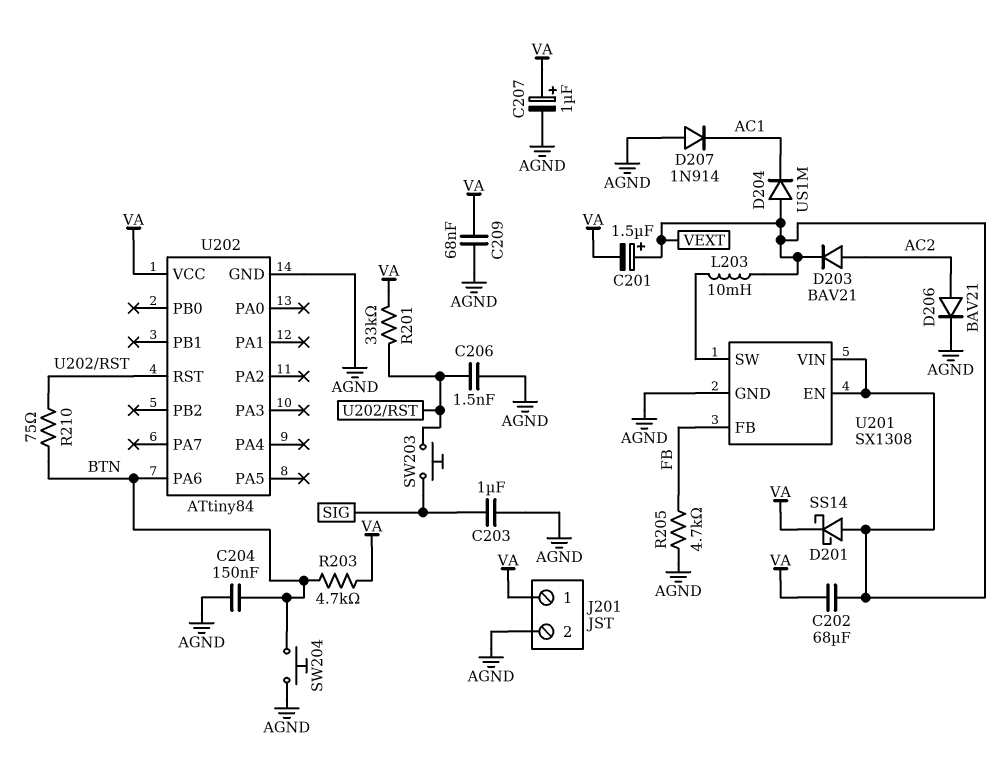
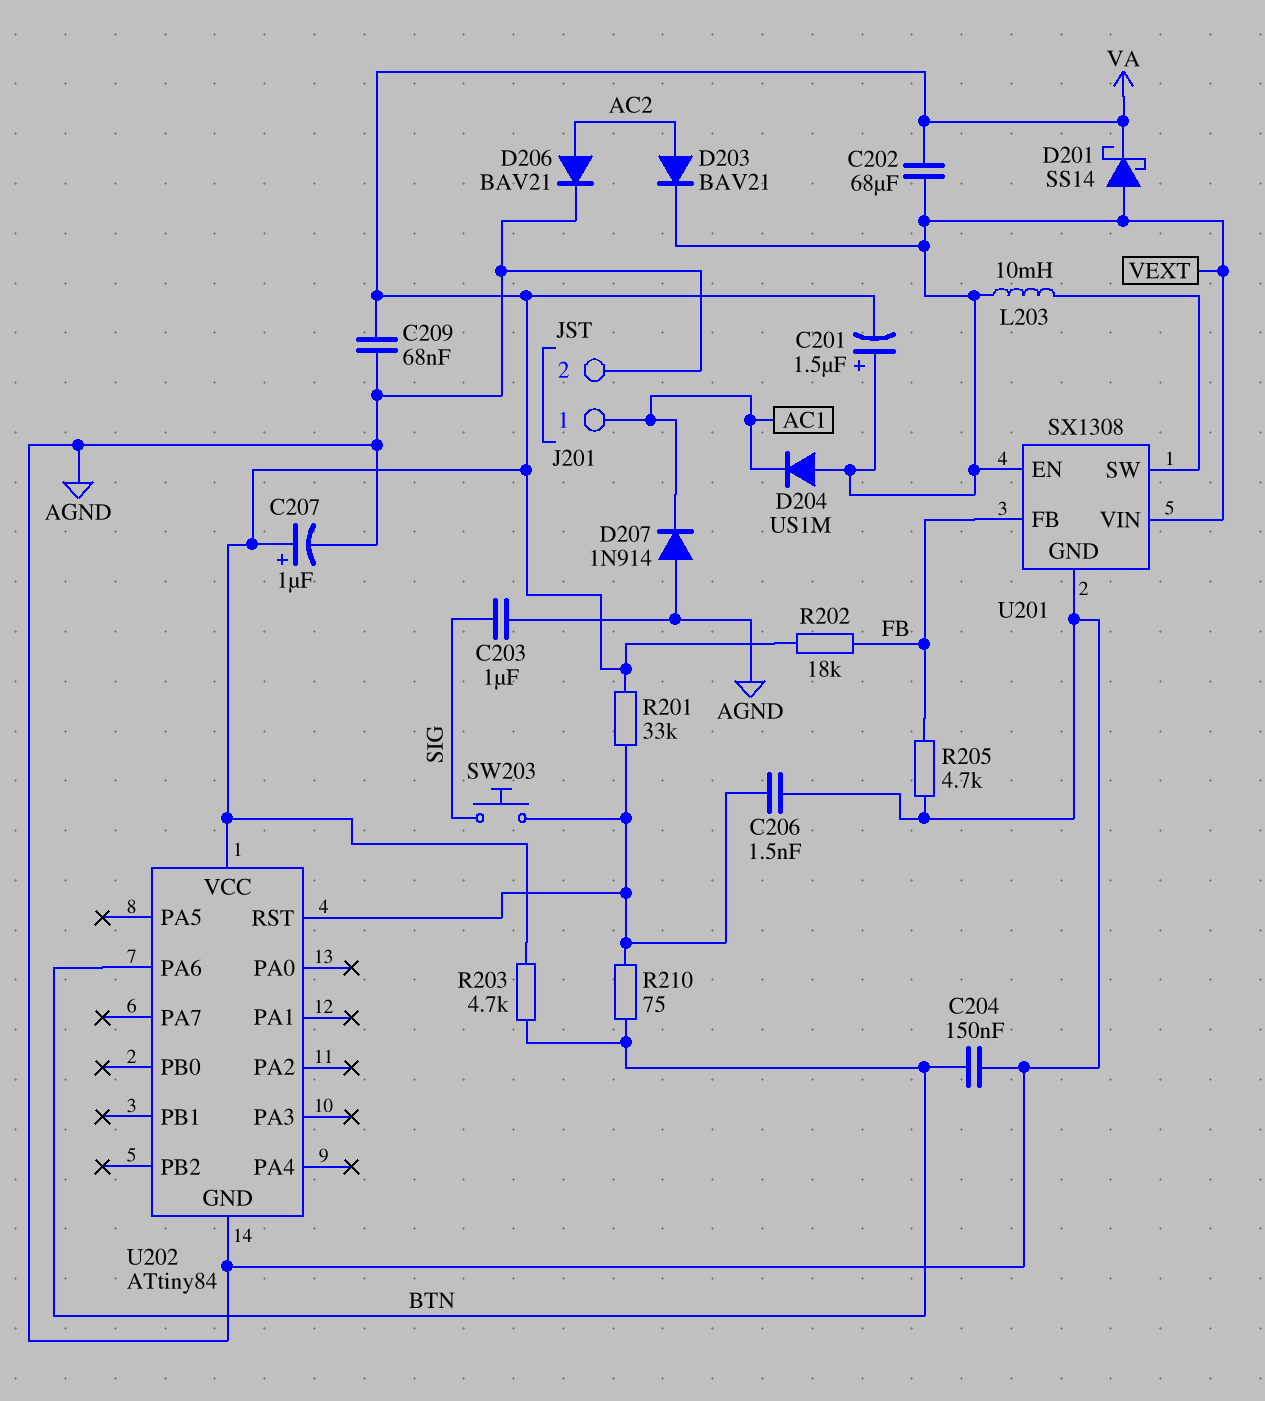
J201 pin 1: VA -> AC1
R202: none -> 18k (FB, VA)
SW204: button (AGND, BTN) -> none

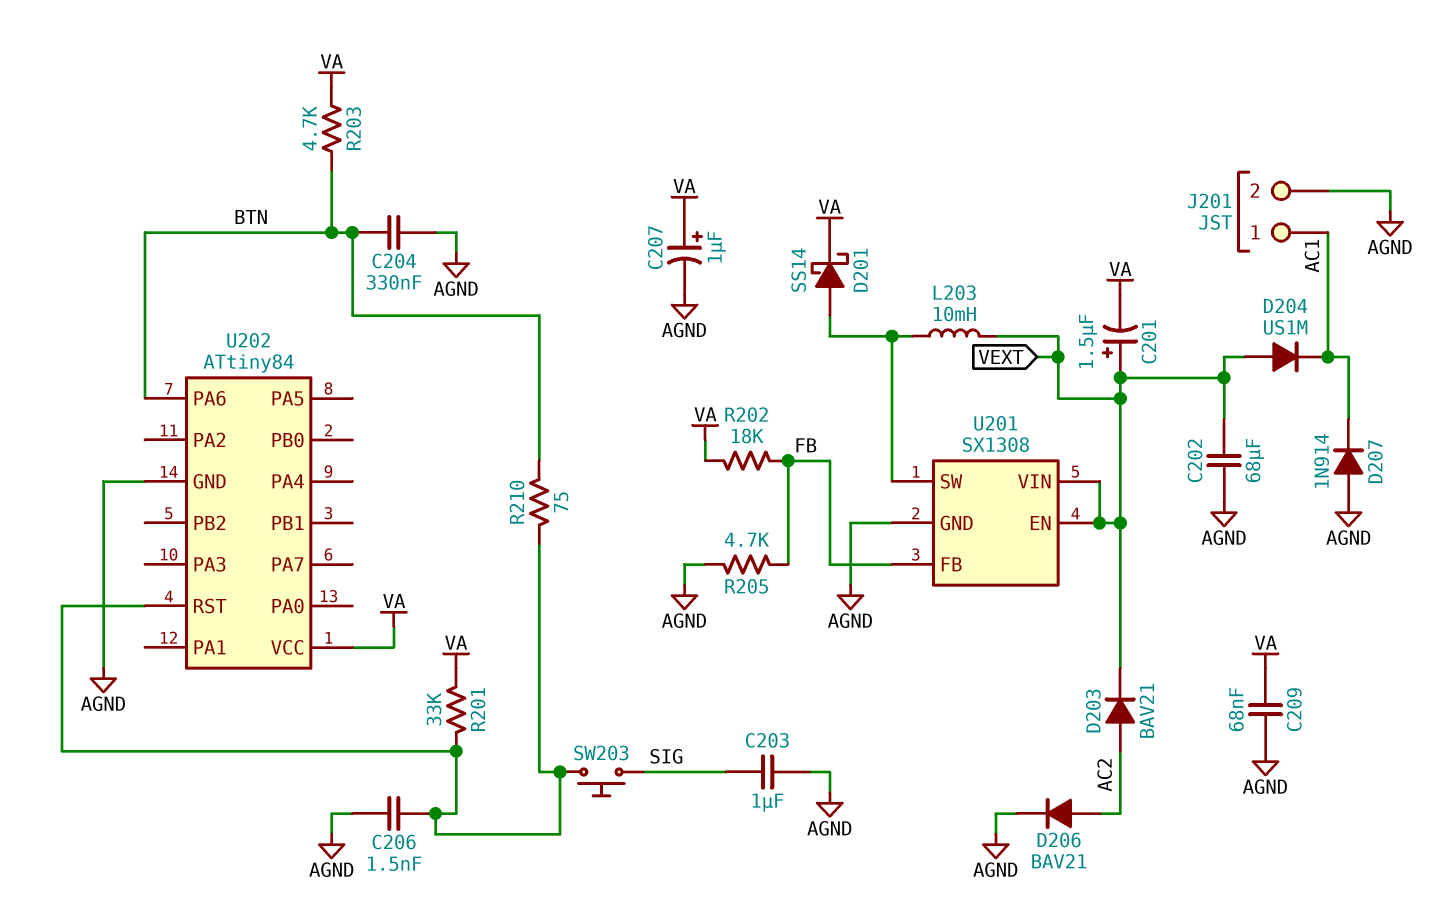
C202: 68uF (VA, VEXT) -> 68uF (AGND, VEXT)
C204: 150nF (AGND, BTN) -> 330nF (AGND, BTN)
D201: schottky SS14 (A VEXT, K VA) -> schottky SS14 (A U201/SW, K VA)

